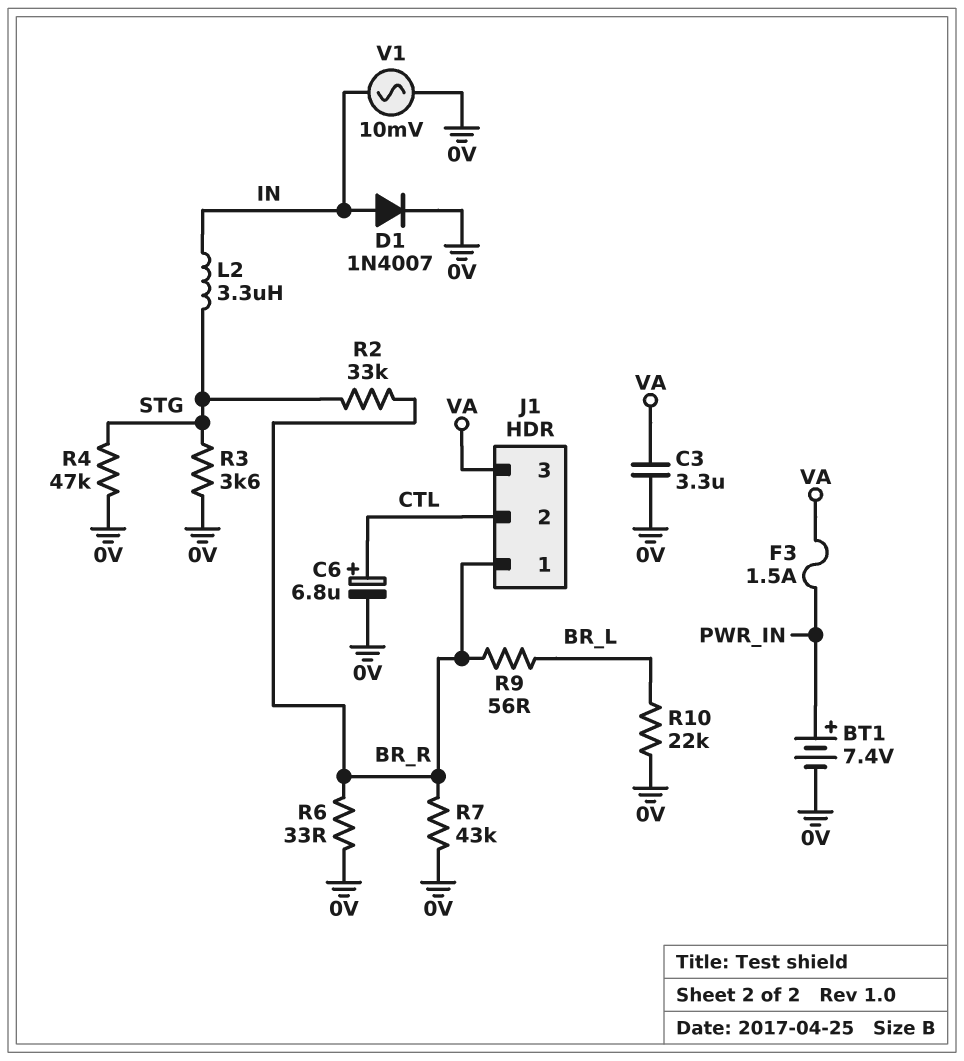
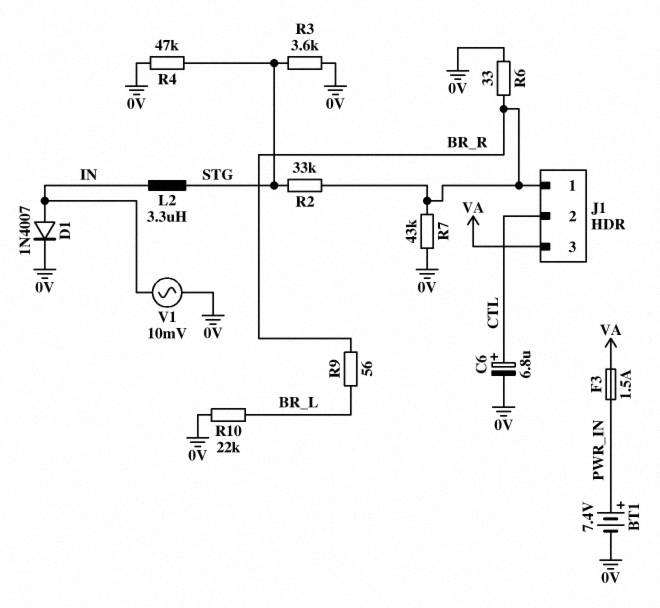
C3: 3.3uF (0V, VA) -> none

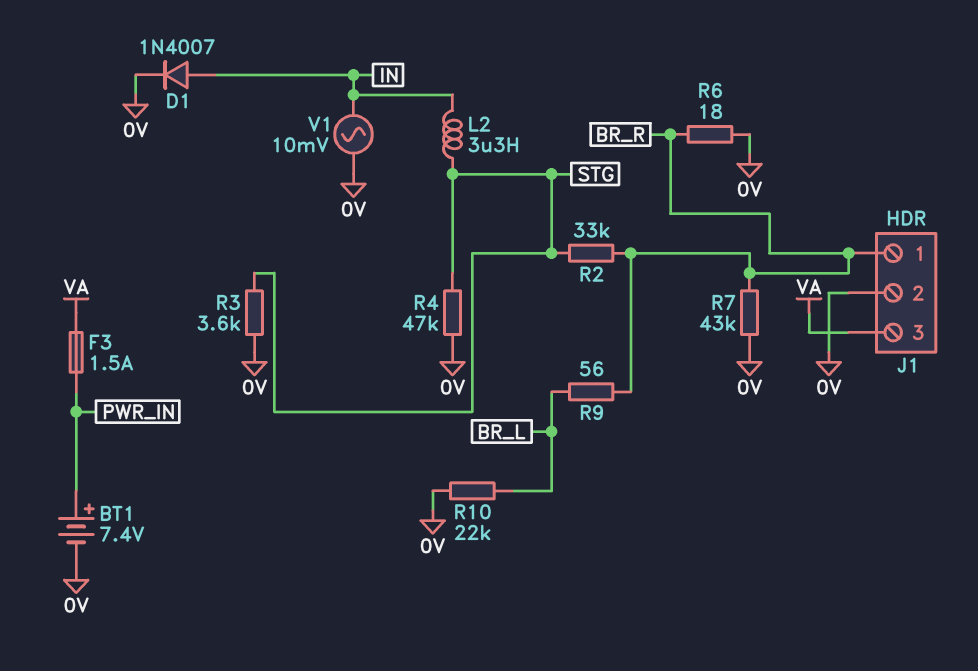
C6: 6.8uF (plus CTL, minus 0V) -> none
J1 pin 2: CTL -> 0V
R6: 33 (0V, BR_R) -> 18 (0V, BR_R)

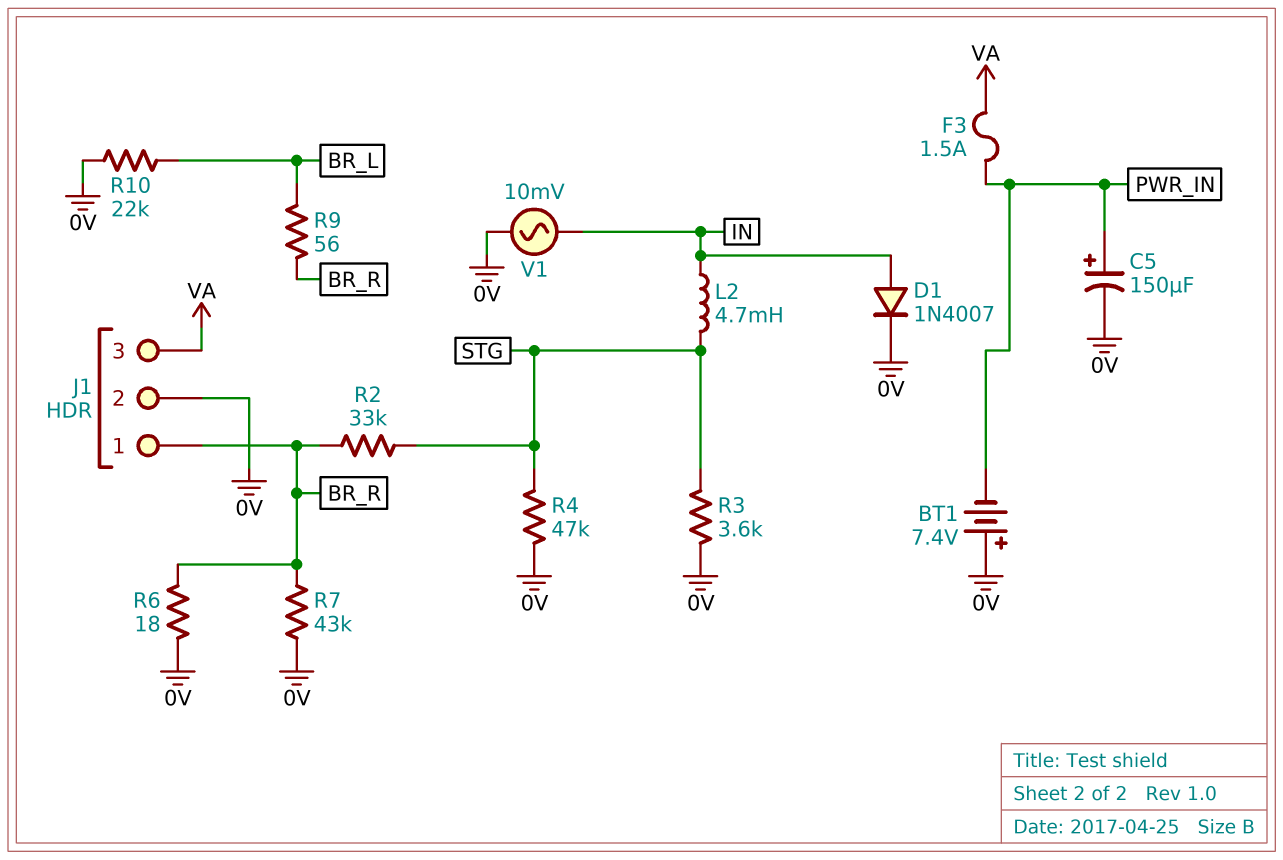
BT1: 7.4V (plus PWR_IN, minus 0V) -> 7.4V (plus 0V, minus PWR_IN)
C5: none -> 150uF (plus PWR_IN, minus 0V)
L2: 3.3uH (IN, STG) -> 4.7mH (IN, STG)

